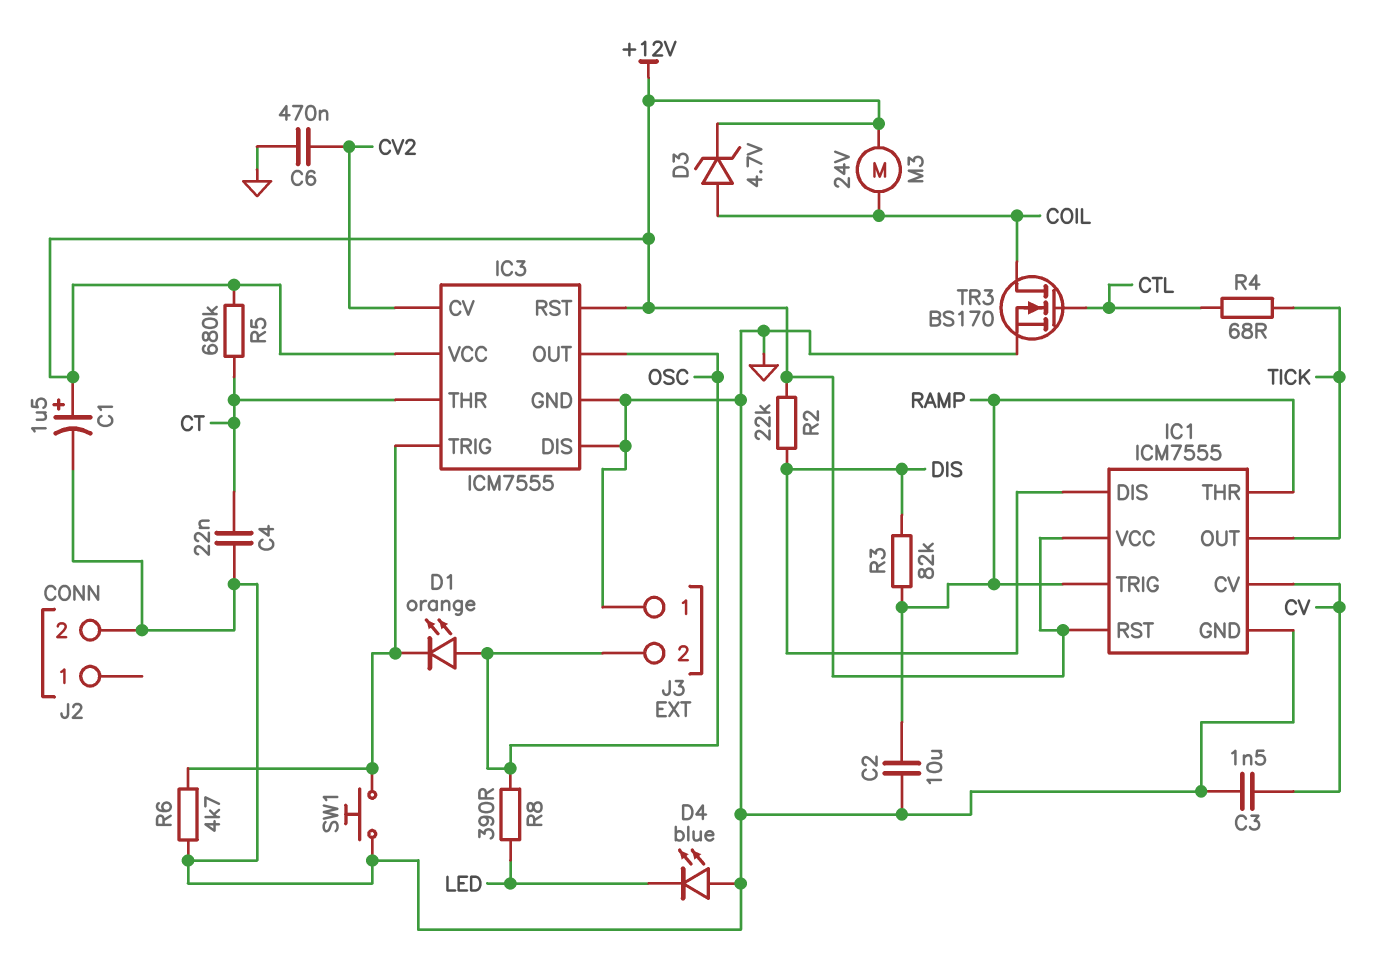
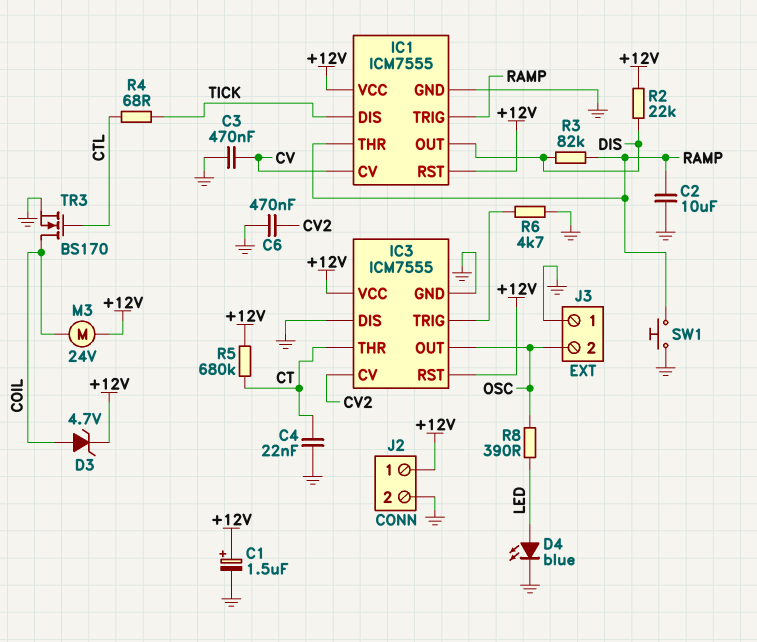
C3: 1.5nF (CV, GND) -> 470nF (CV, GND)
D1: LED orange (A OSC, K IC3/TRIG) -> none
D4: LED blue (A GND, K LED) -> LED blue (A LED, K GND)
IC1 pin DIS: DIS -> TICK
IC1 pin OUT: TICK -> DIS
J2 pin 1: none -> +12V
SW1: button (GND, IC3/TRIG) -> button (GND, RAMP)

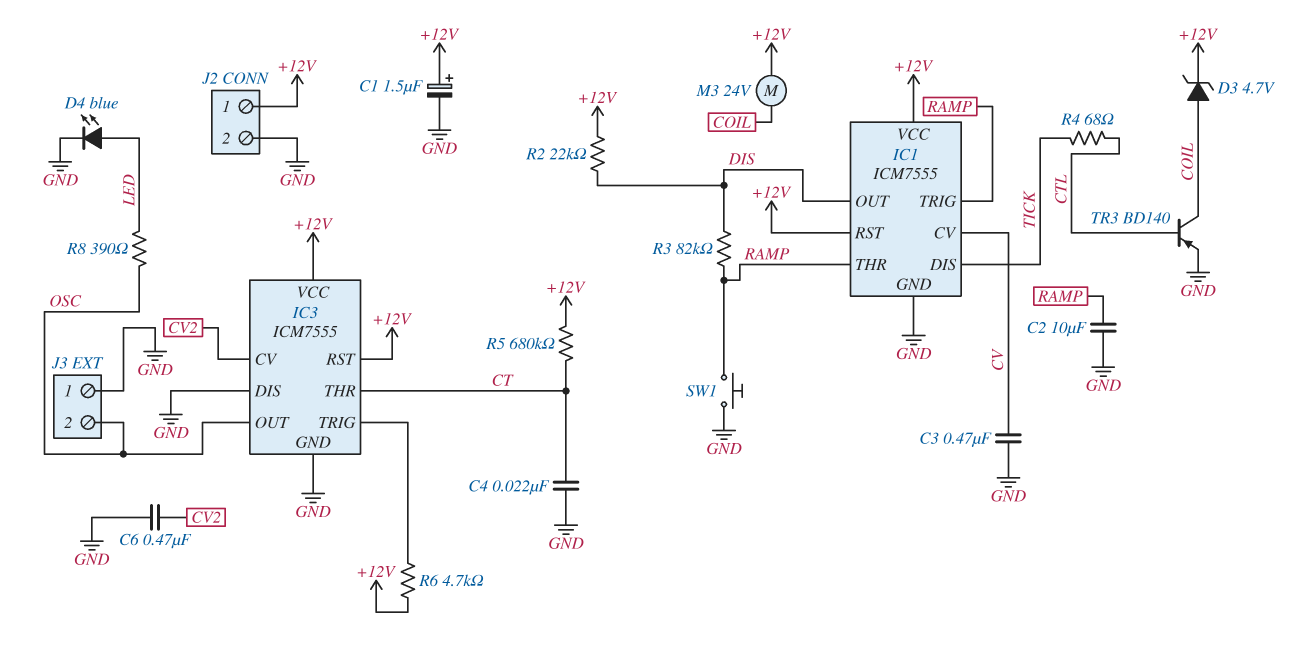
R6: 4.7k (GND, IC3/TRIG) -> 4.7k (+12V, IC3/TRIG)
TR3: NMOS BS170 (G CTL, D COIL, S GND) -> PNP BD140 (B CTL, C COIL, E GND)

